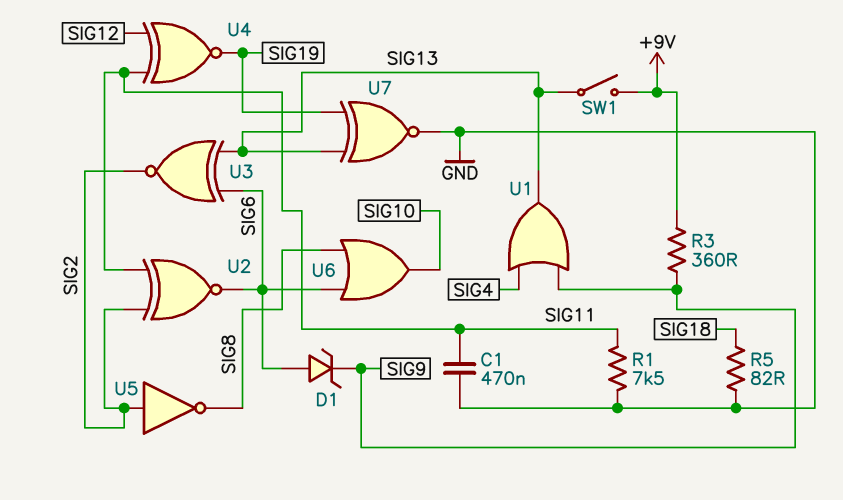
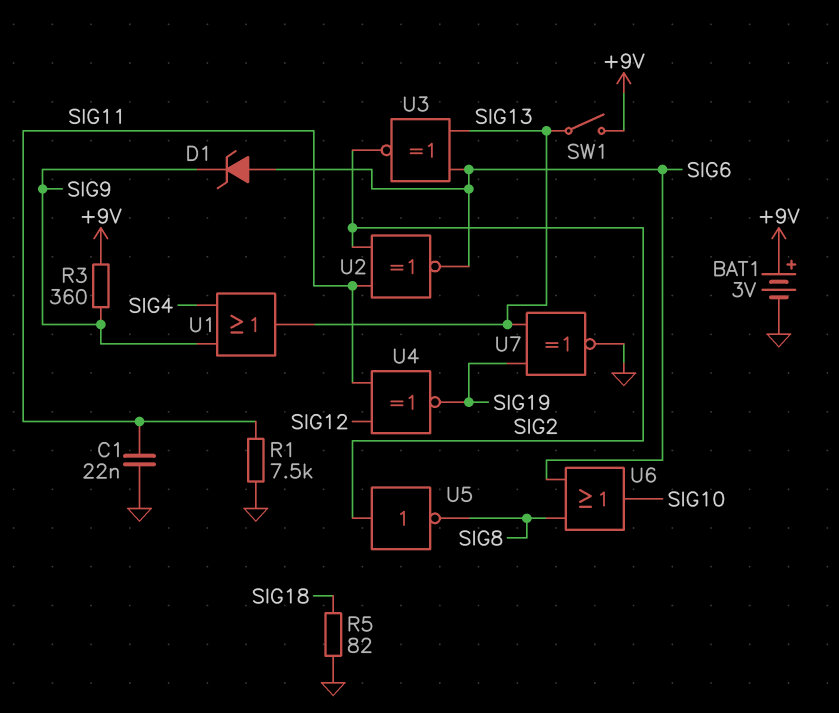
BAT1: none -> 3V (plus +9V, minus GND)
C1: 470nF (GND, SIG11) -> 22nF (GND, SIG11)

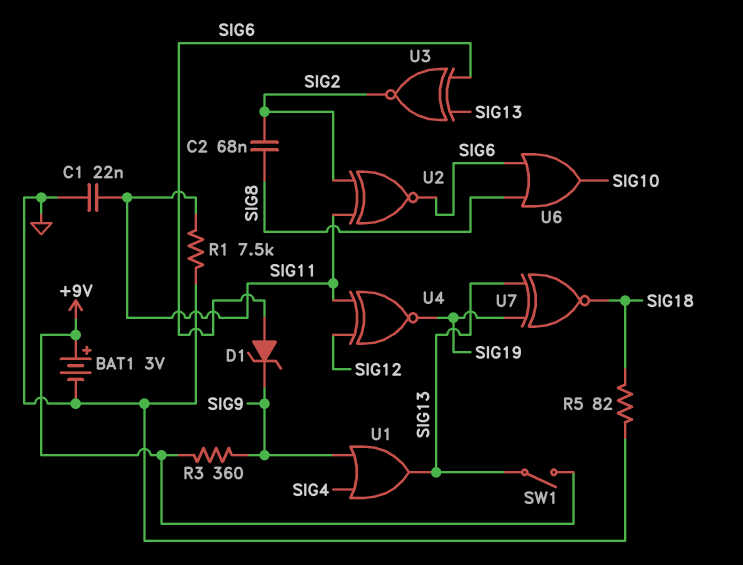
C2: none -> 68nF (SIG2, SIG8)
U5: NOT (in SIG2, out SIG8) -> none
U7: XNOR (in SIG13, in SIG19, out GND) -> XNOR (in SIG13, in SIG19, out SIG18)

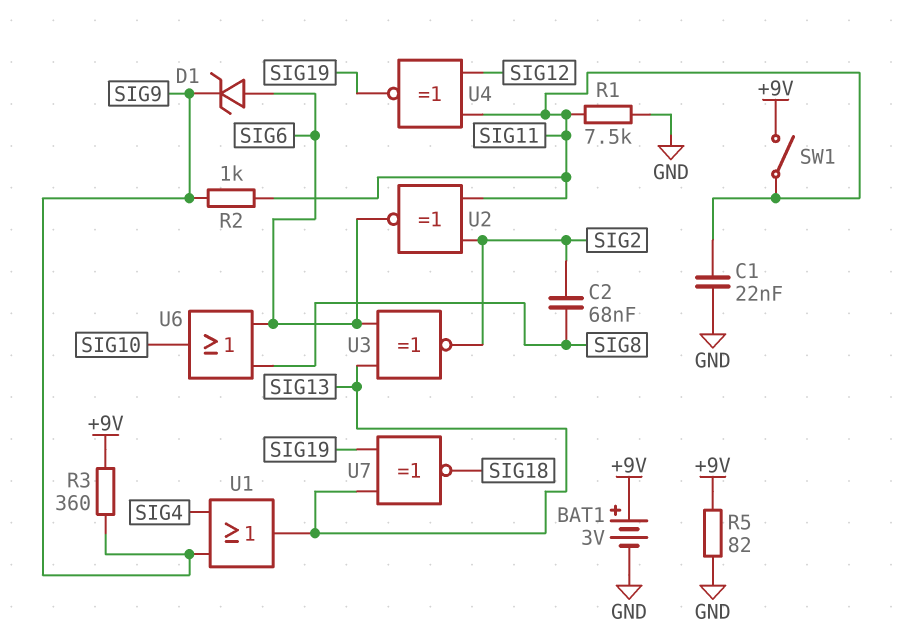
R2: none -> 1k (SIG9, SIG11)
R5: 82 (GND, SIG18) -> 82 (+9V, GND)
SW1: switch (+9V, SIG13) -> switch (+9V, SIG11)

